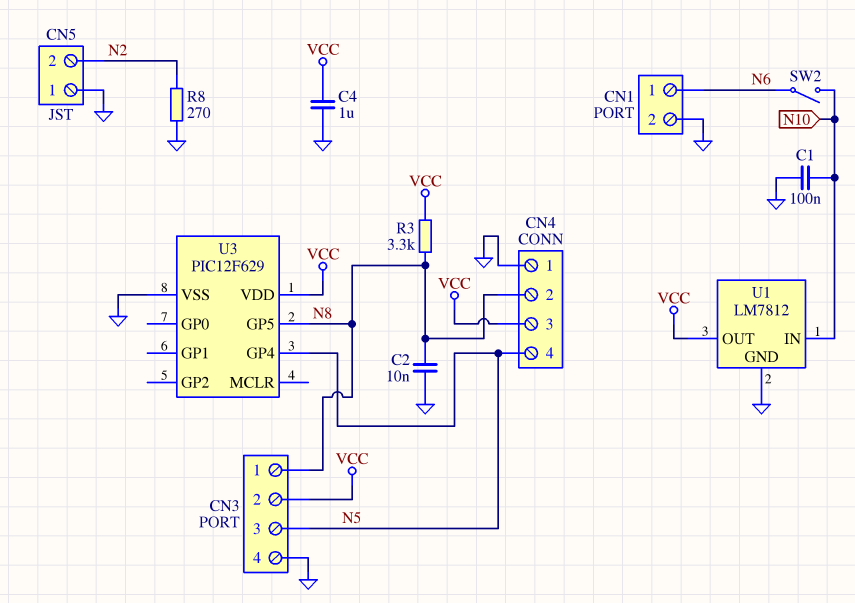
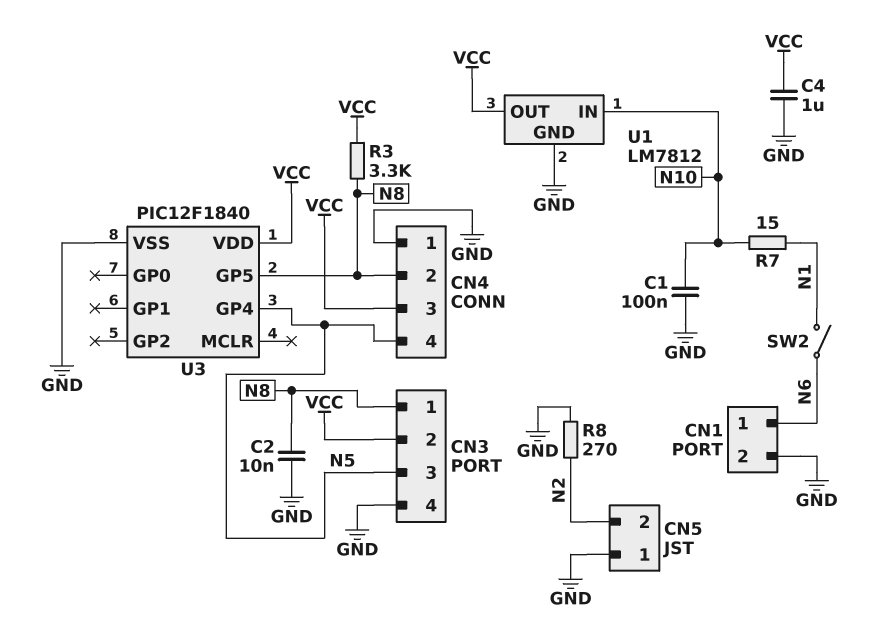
R7: none -> 15 (N1, N10)
SW2: switch (N6, N10) -> switch (N1, N6)
U3: PIC12F629 -> PIC12F1840

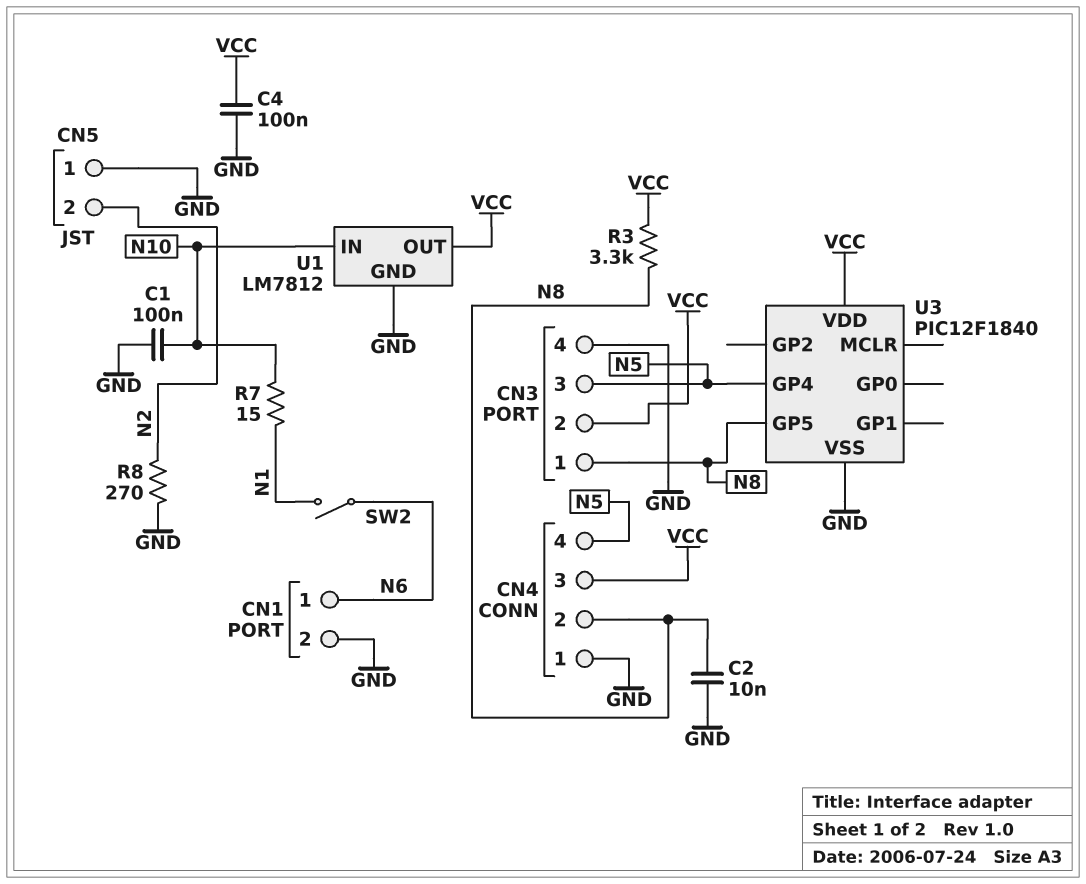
C4: 1uF (GND, VCC) -> 100nF (GND, VCC)

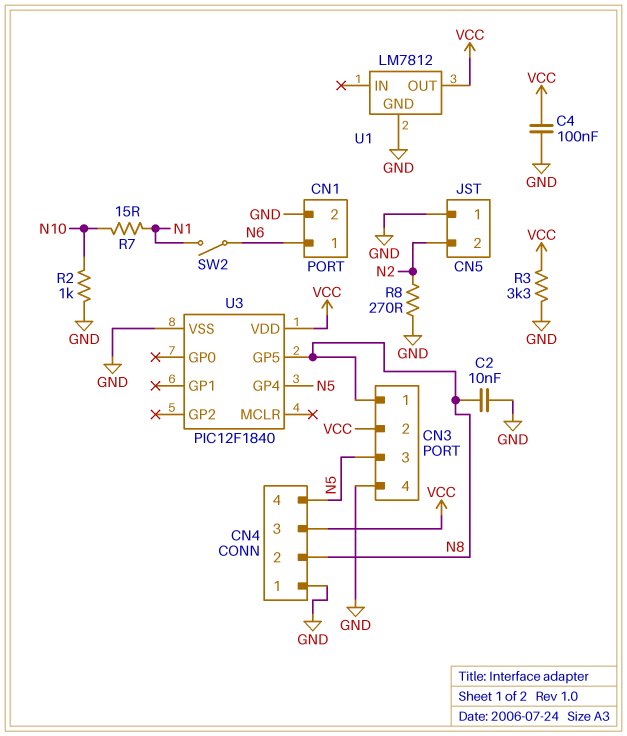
C1: 100nF (GND, N10) -> none
R2: none -> 1k (GND, N10)
R3: 3.3k (N8, VCC) -> 3.3k (GND, VCC)
U1 pin IN: N10 -> none

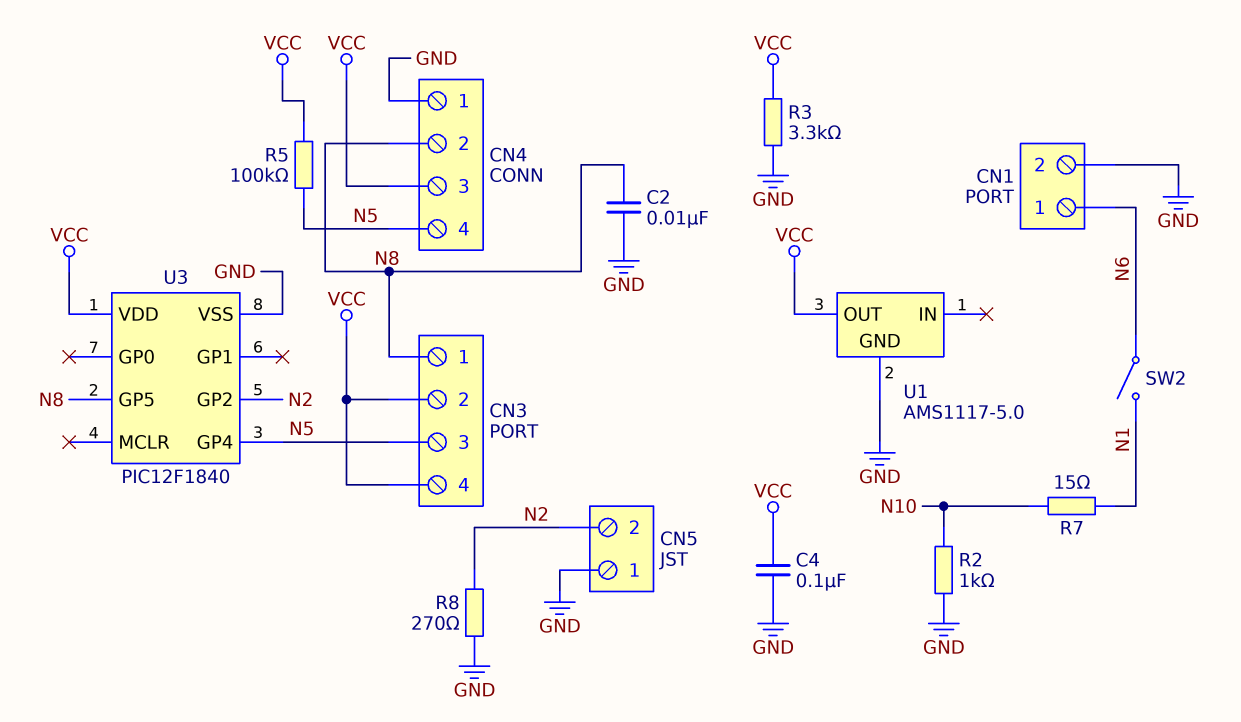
CN3 pin 4: GND -> VCC
R5: none -> 100k (N5, VCC)
U1: LM7812 -> AMS1117-5.0
U3 pin GP2: none -> N2

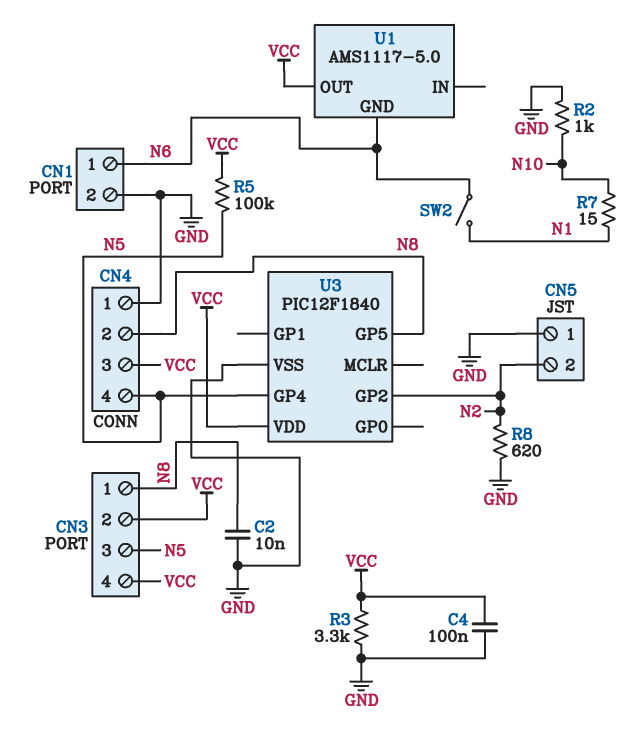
R8: 270 (GND, N2) -> 620 (GND, N2)
U1 pin GND: GND -> N6

